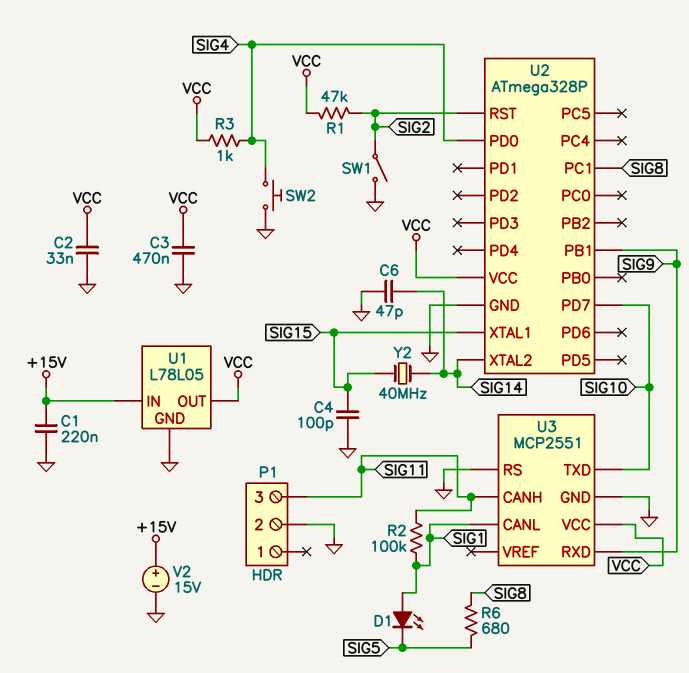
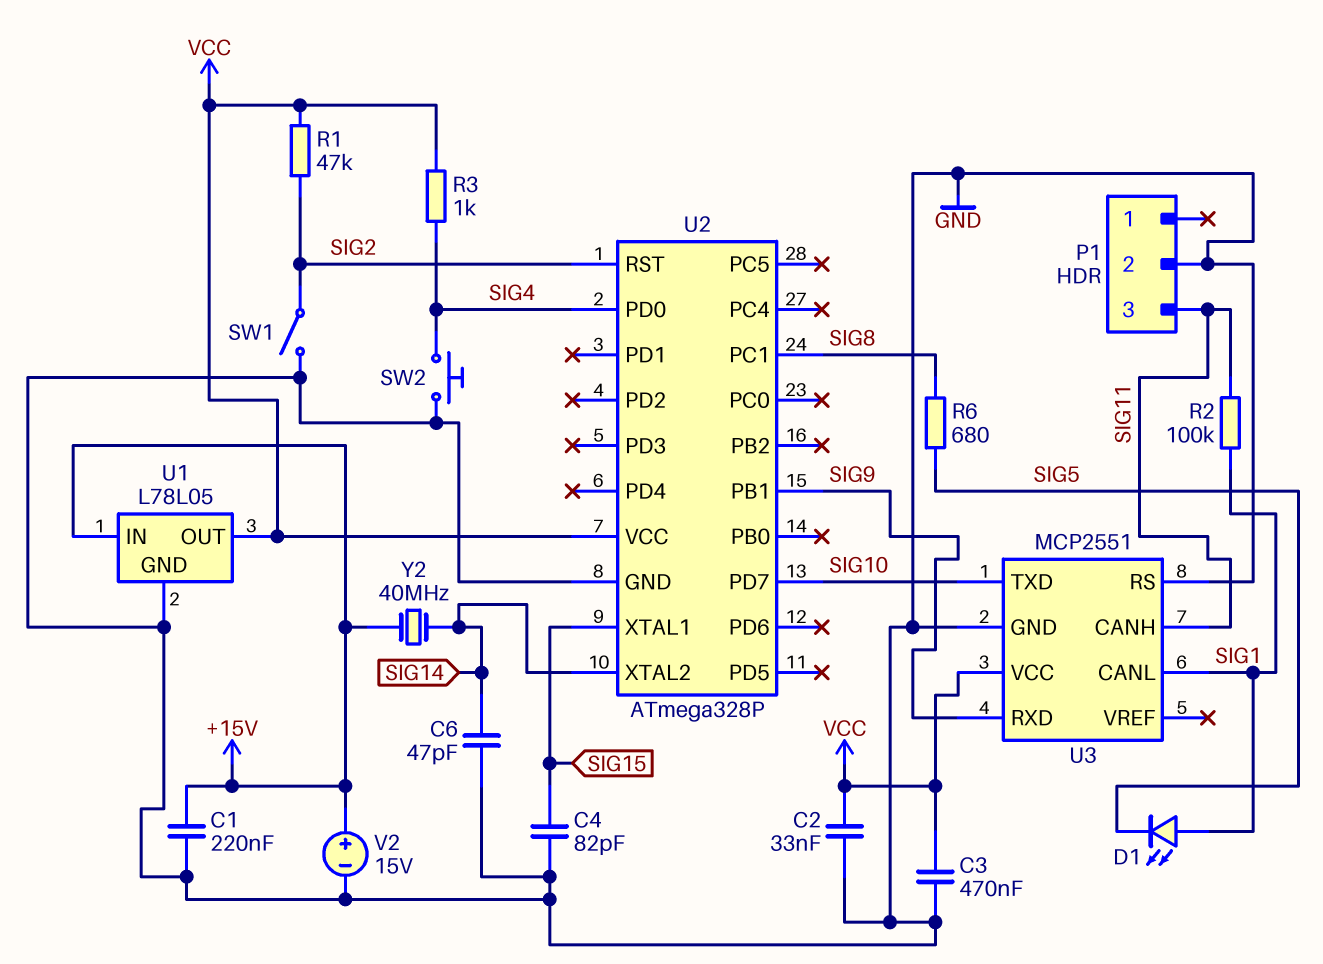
C4: 100pF (GND, SIG15) -> 82pF (GND, SIG15)
Y2: 40MHz (SIG14, SIG15) -> 40MHz (+15V, SIG14)

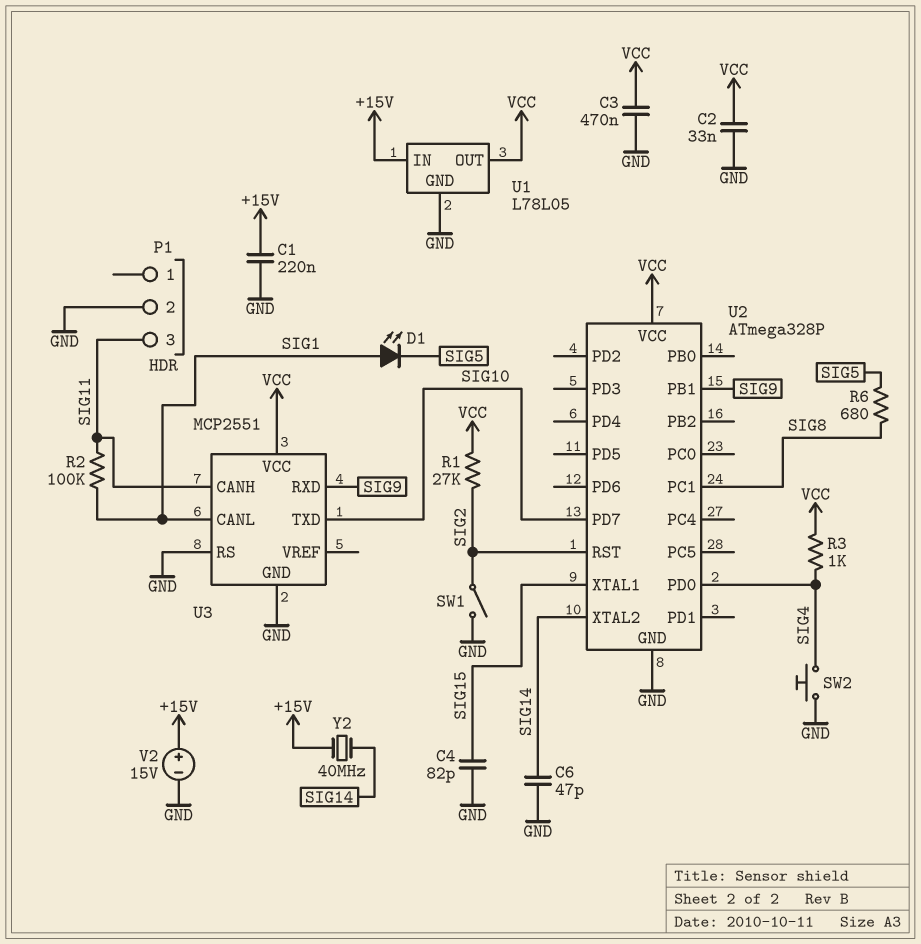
R1: 47k (SIG2, VCC) -> 27k (SIG2, VCC)

